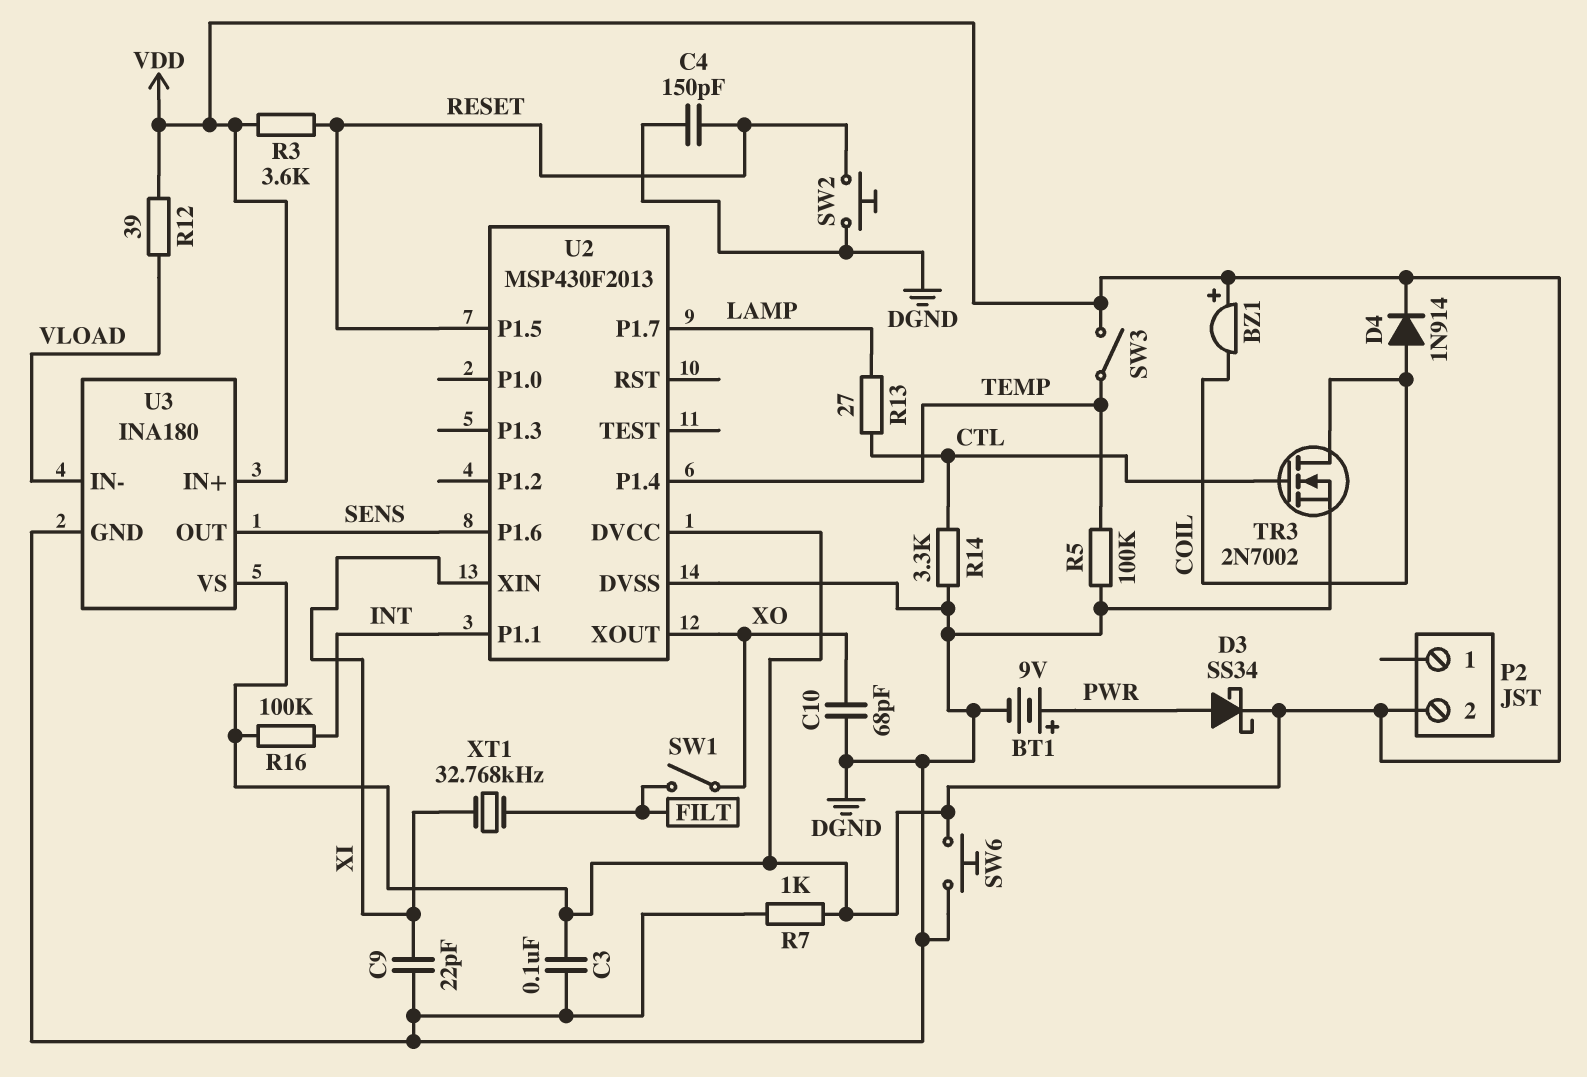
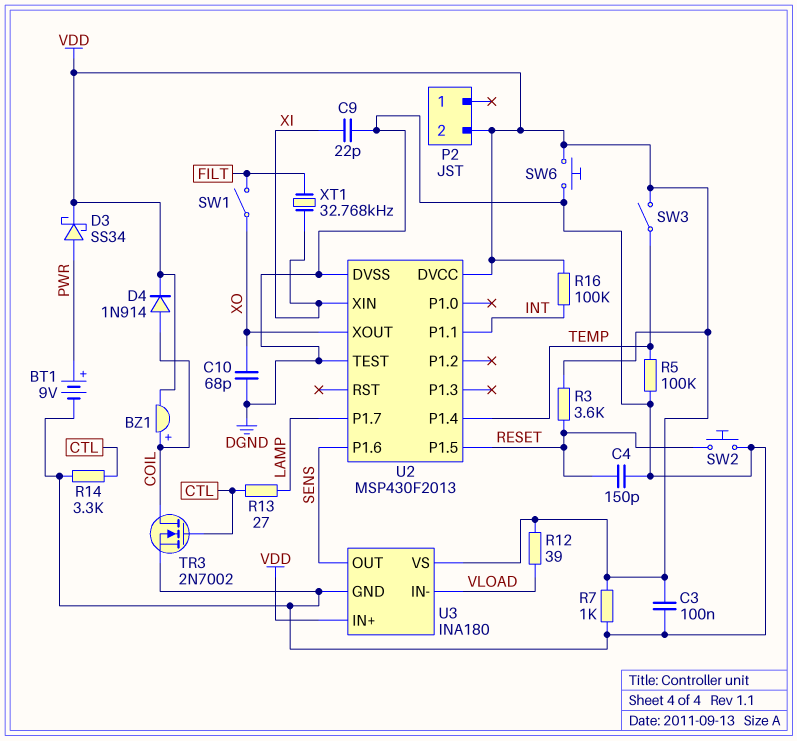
BZ1: buzzer (plus VDD, minus COIL) -> buzzer (plus COIL, minus VDD)
U2 pin TEST: none -> DGND

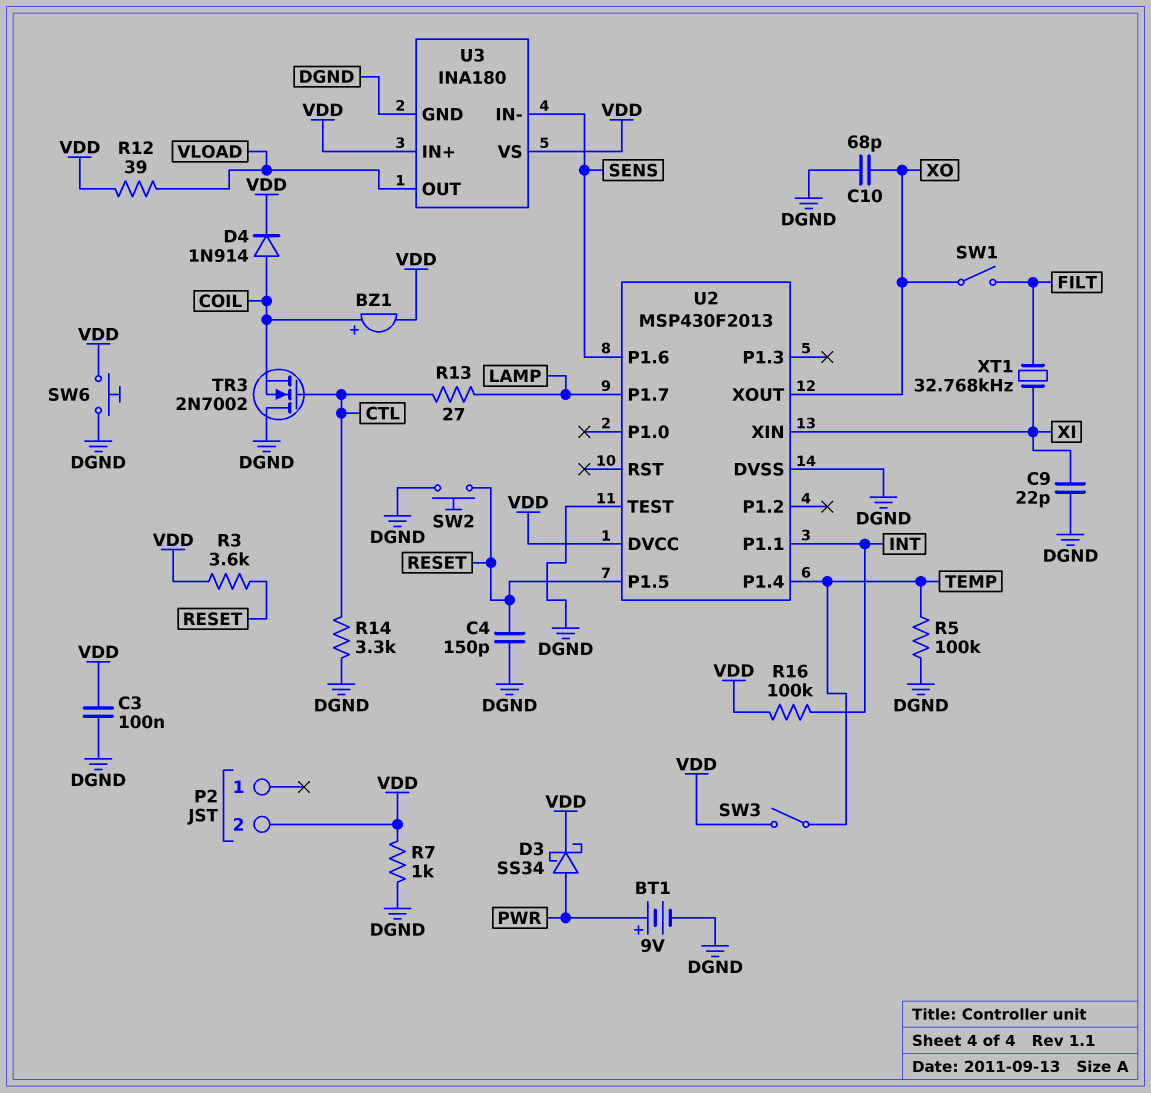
TR3: NMOS 2N7002 (G CTL, D COIL, S DGND) -> NMOS 2N7002 (G CTL, D DGND, S COIL)
U3 pin IN-: VLOAD -> SENS
U3 pin OUT: SENS -> VLOAD

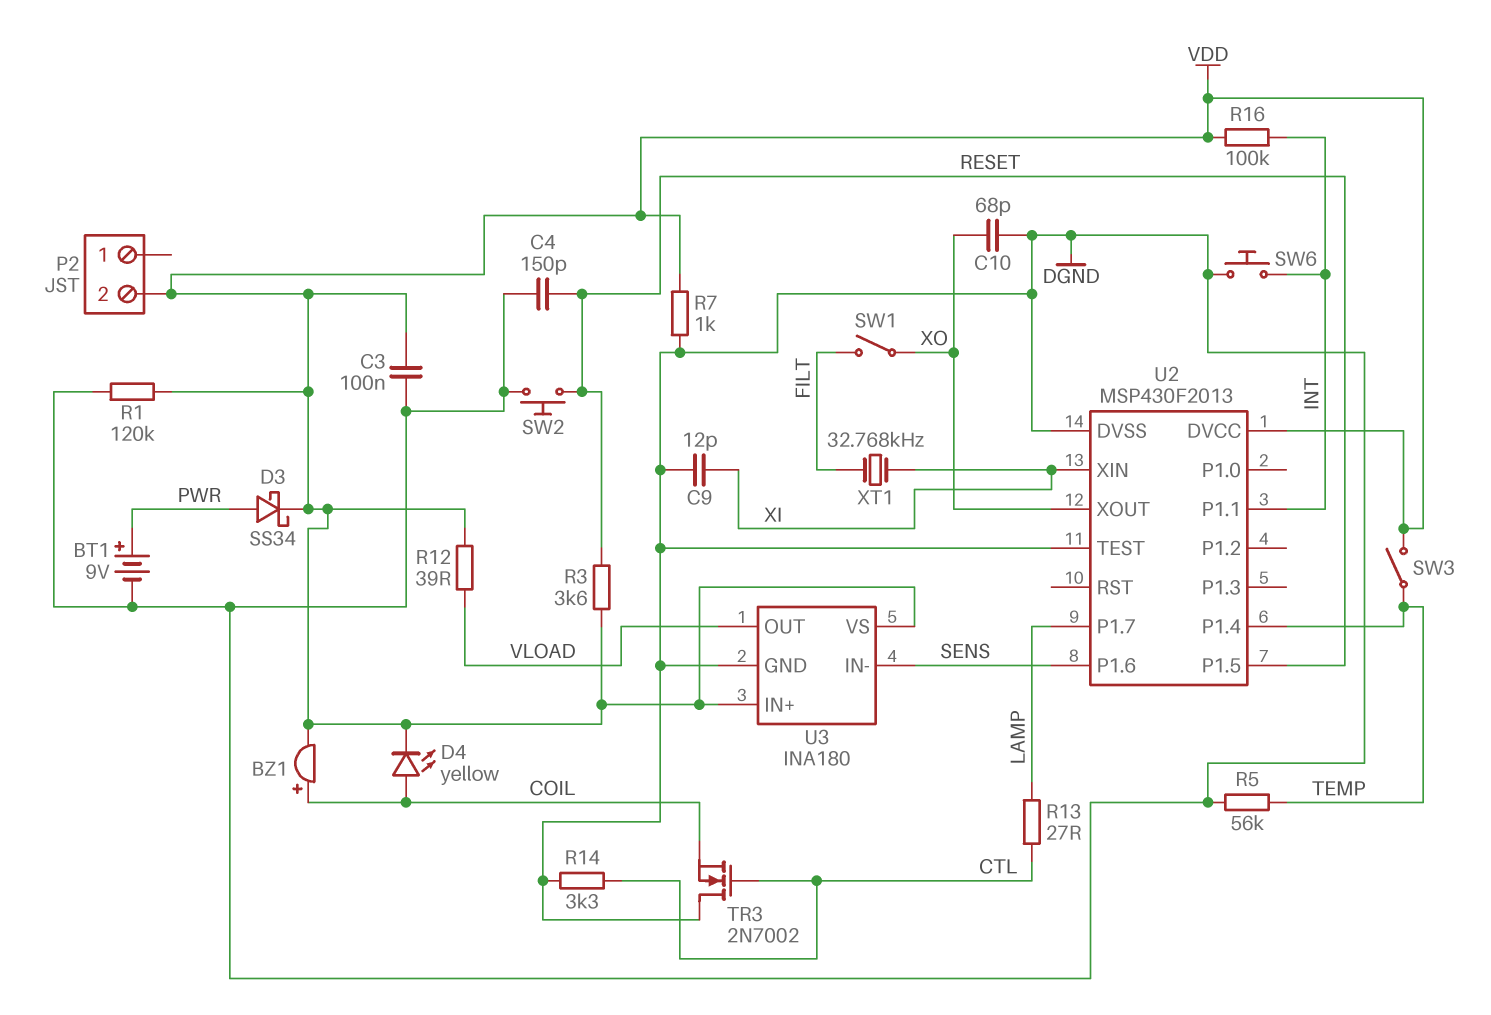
C9: 22pF (DGND, XI) -> 12pF (DGND, XI)
D4: diode 1N914 (A COIL, K VDD) -> LED yellow (A COIL, K VDD)
R1: none -> 120k (DGND, VDD)
R5: 100k (DGND, TEMP) -> 56k (DGND, TEMP)
SW6: button (DGND, VDD) -> button (DGND, INT)

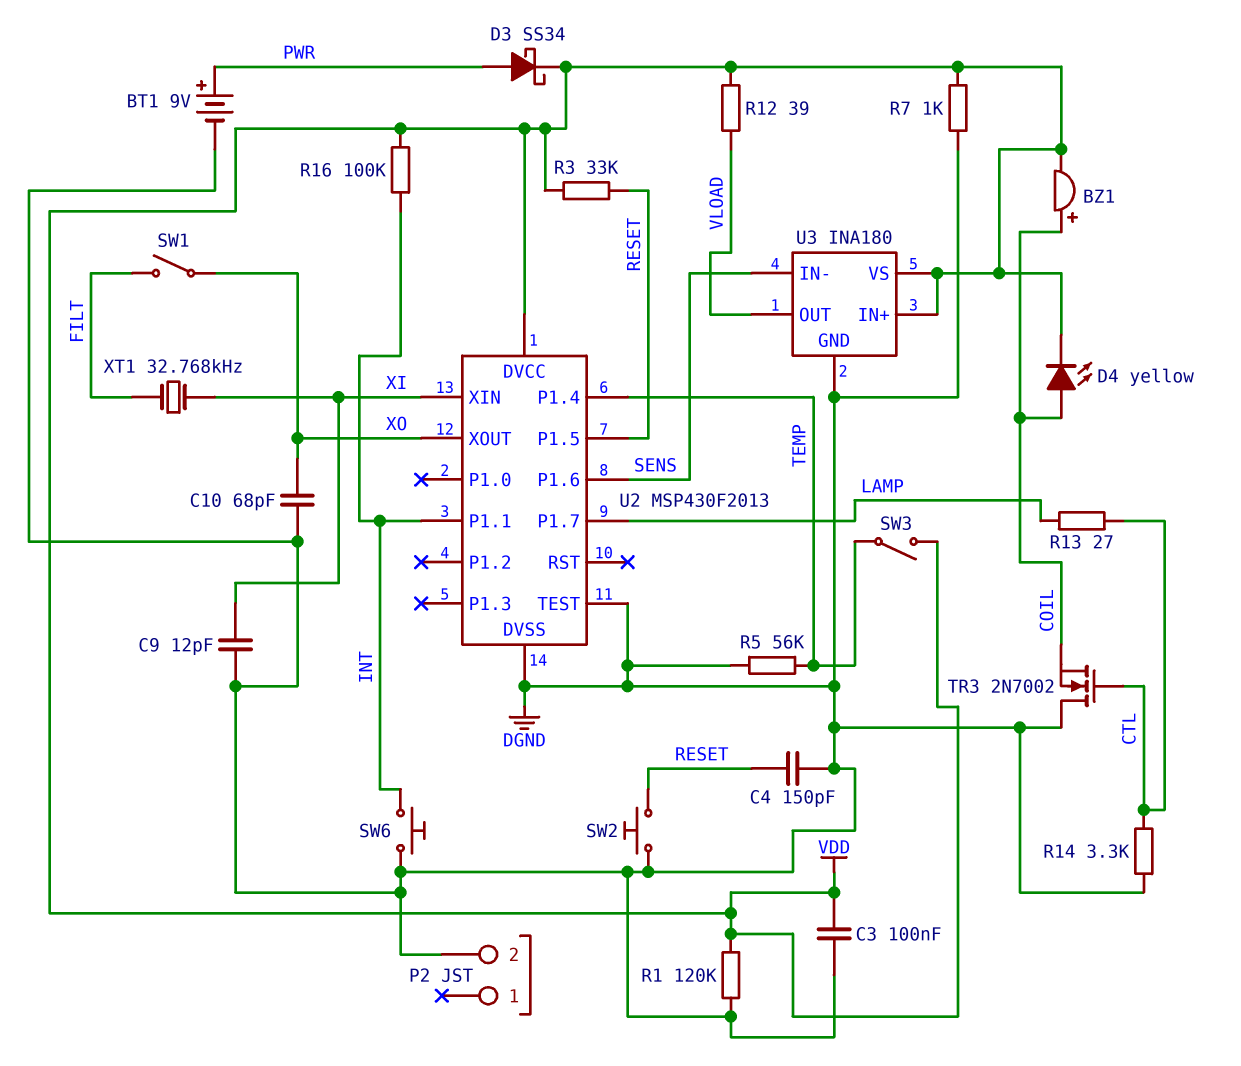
P2 pin 2: VDD -> DGND
R3: 3.6k (RESET, VDD) -> 33k (RESET, VDD)

